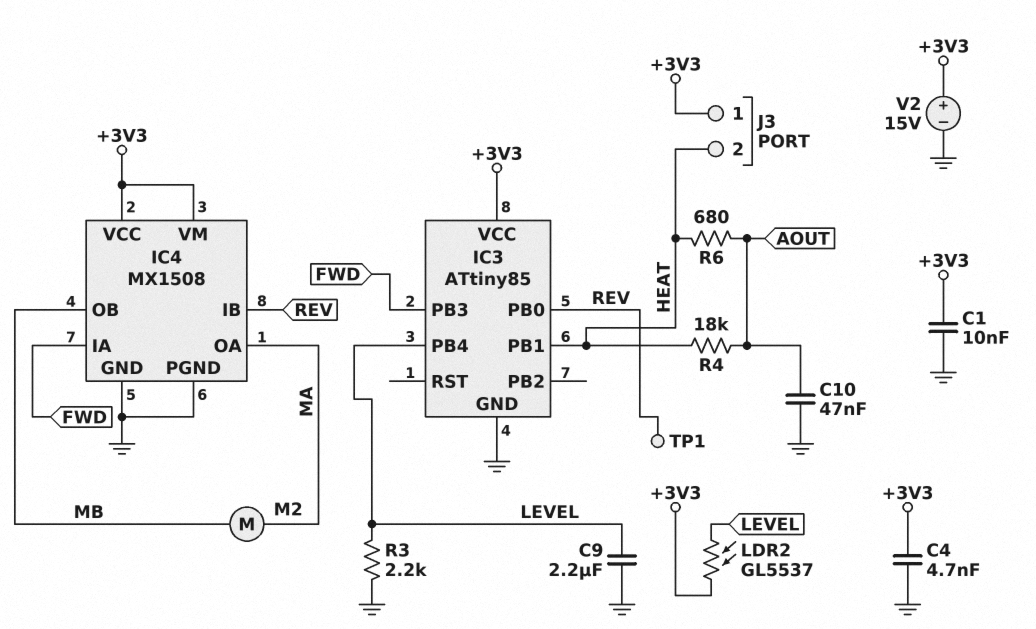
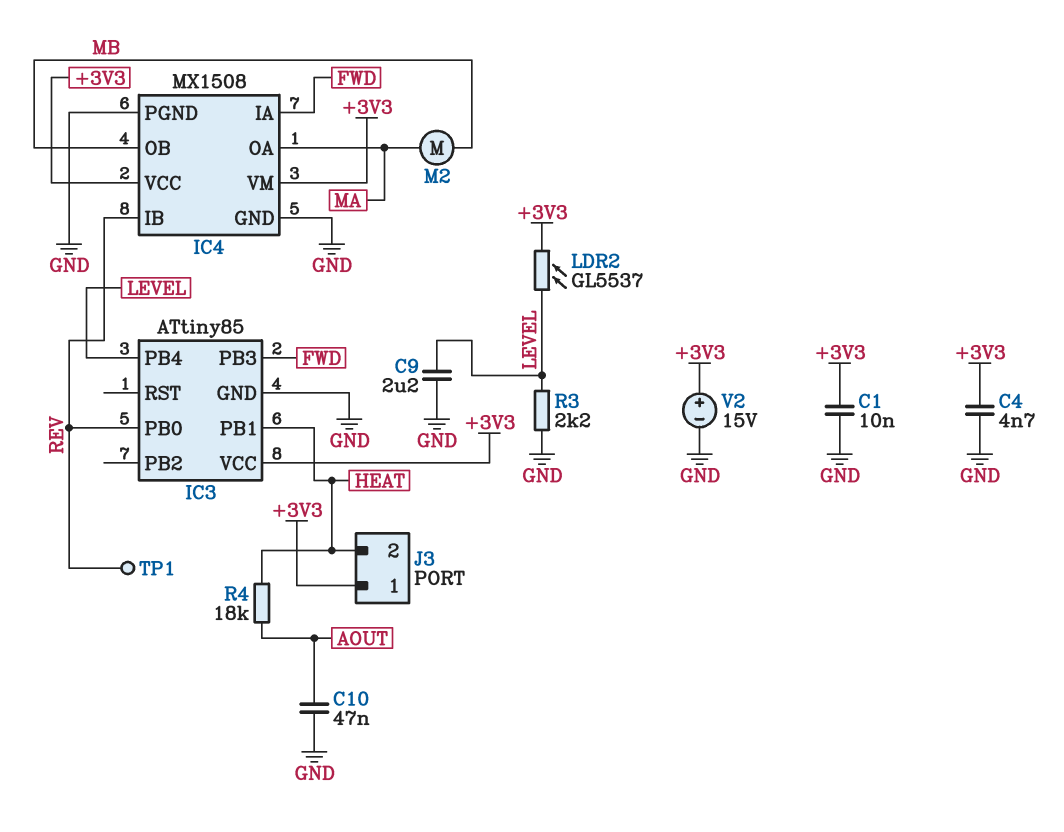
R6: 680 (AOUT, HEAT) -> none

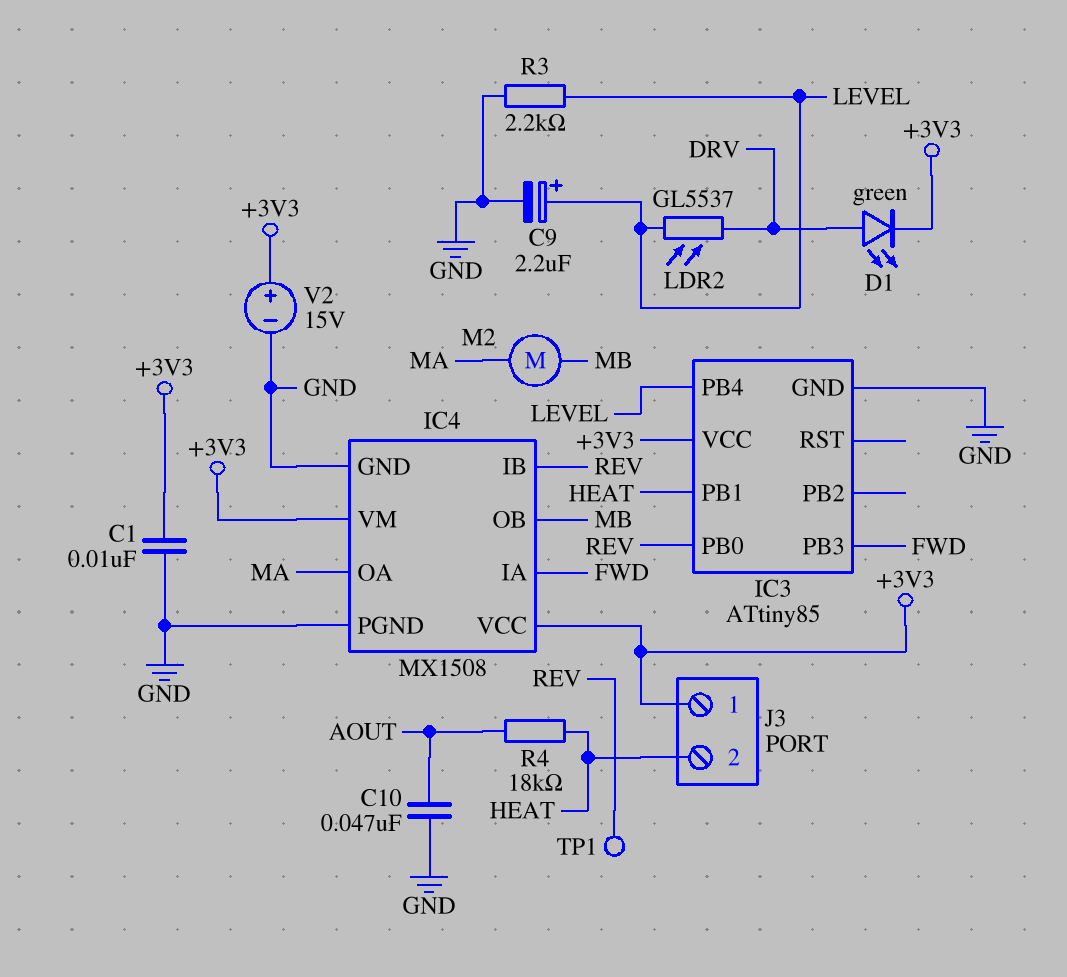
C4: 4.7nF (+3V3, GND) -> none
C9: 2.2uF (GND, LEVEL) -> 2.2uF (plus LEVEL, minus GND)
D1: none -> LED green (A DRV, K +3V3)
LDR2: GL5537 (+3V3, LEVEL) -> GL5537 (DRV, LEVEL)

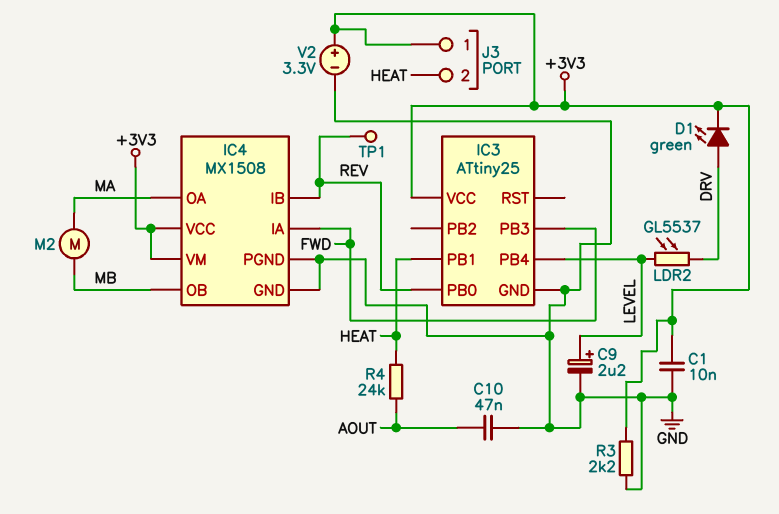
IC3: ATtiny85 -> ATtiny25
R3: 2.2k (GND, LEVEL) -> 2.2k (+3V3, GND)
R4: 18k (AOUT, HEAT) -> 24k (AOUT, HEAT)
V2: 15V (plus +3V3, minus GND) -> 3.3V (plus +3V3, minus GND)

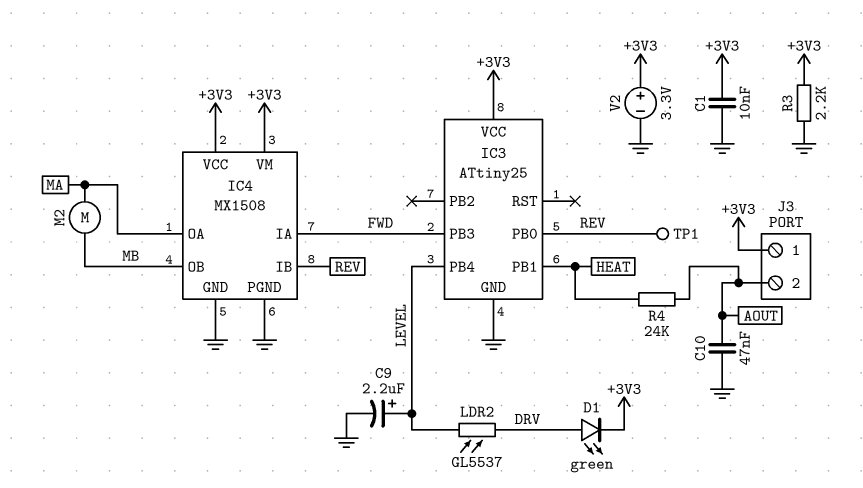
J3 pin 2: HEAT -> AOUT

